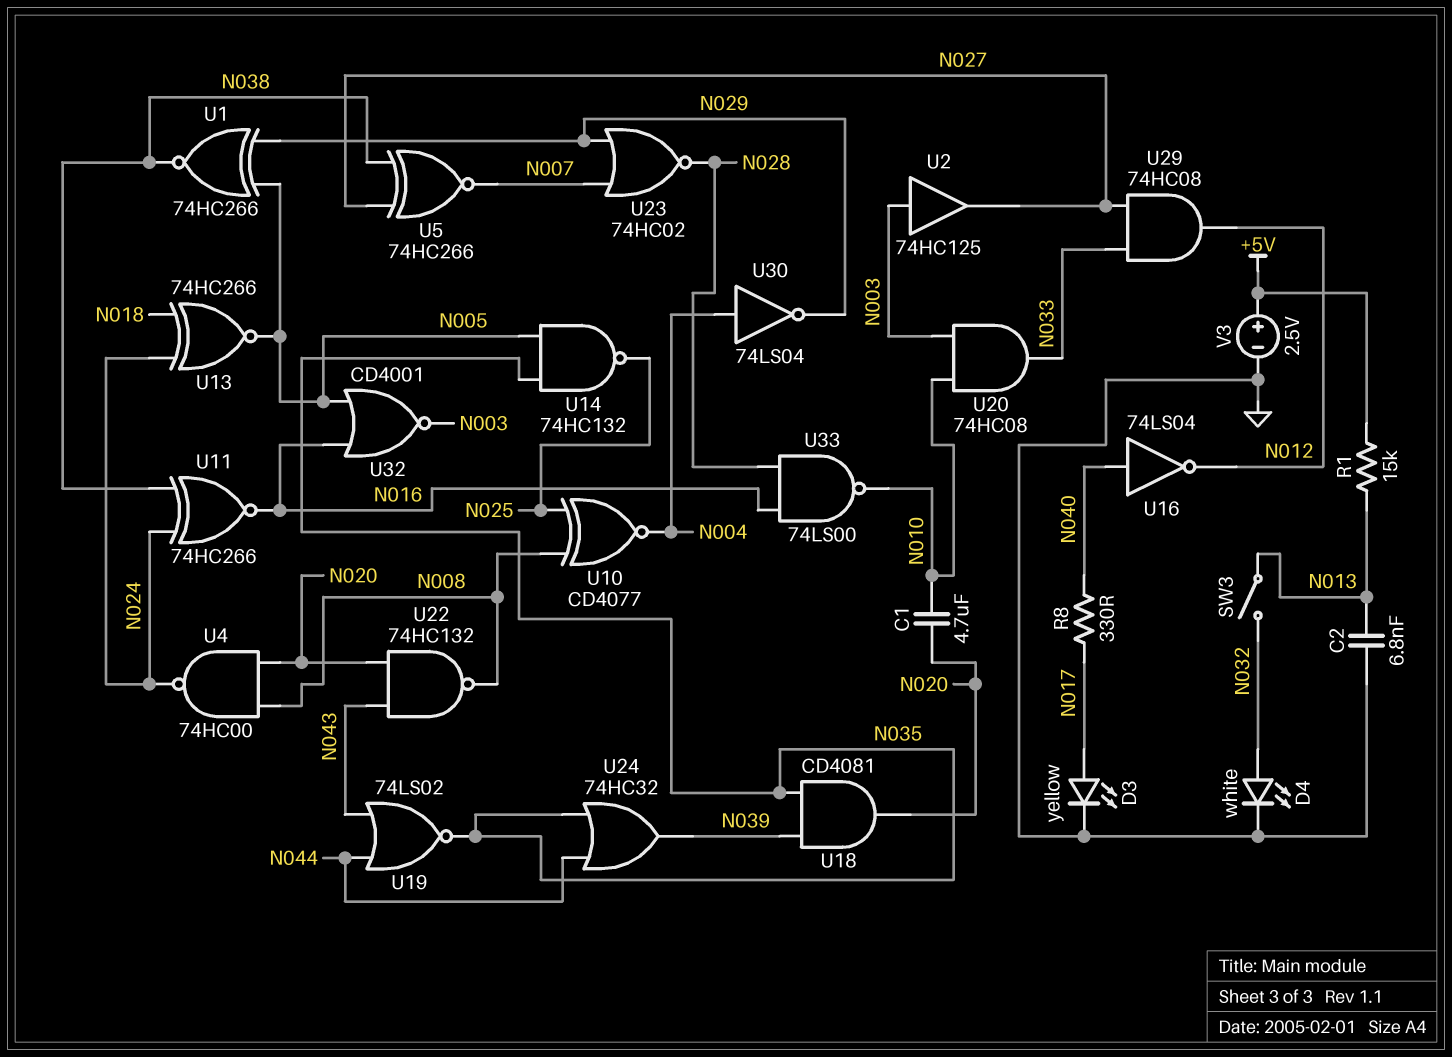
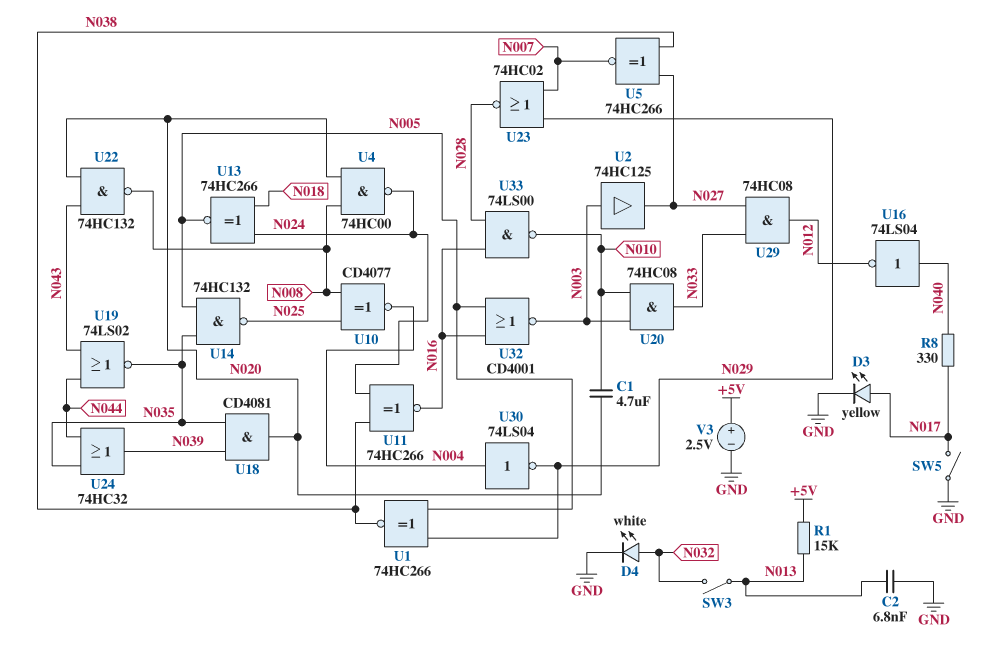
SW5: none -> switch (GND, N017)

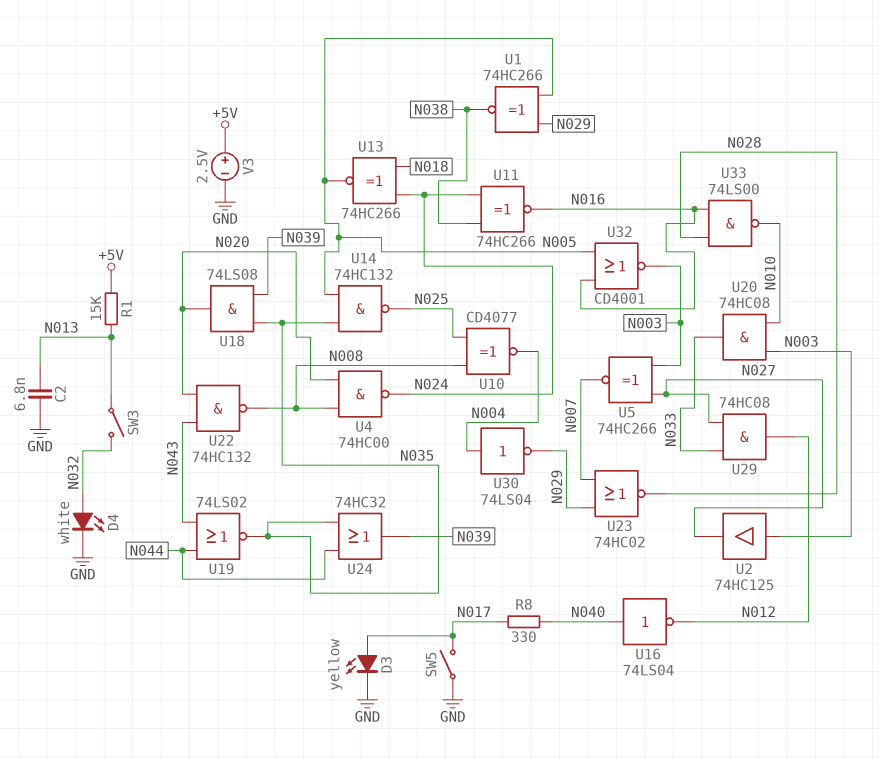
C1: 4.7uF (N010, N020) -> none
U5: XNOR 74HC266 (in N027, in N038, out N007) -> XNOR 74HC266 (in N003, in N027, out N007)
U18: AND CD4081 (in N035, in N039, out N020) -> AND 74LS08 (in N035, in N039, out N020)

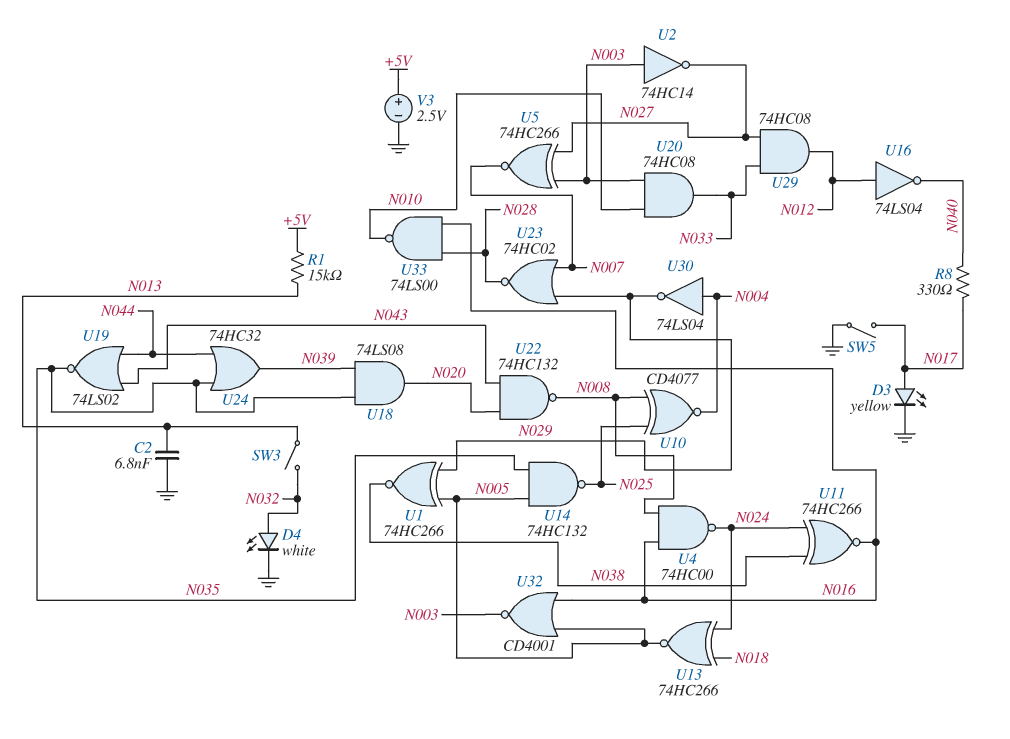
U2: buffer 74HC125 (in N003, out N027) -> NOT 74HC14 (in N003, out N027)
U4: NAND 74HC00 (in N008, in N020, out N024) -> NAND 74HC00 (in N008, in N016, out N024)
U16: NOT 74LS04 (in N040, out N012) -> NOT 74LS04 (in N012, out N040)

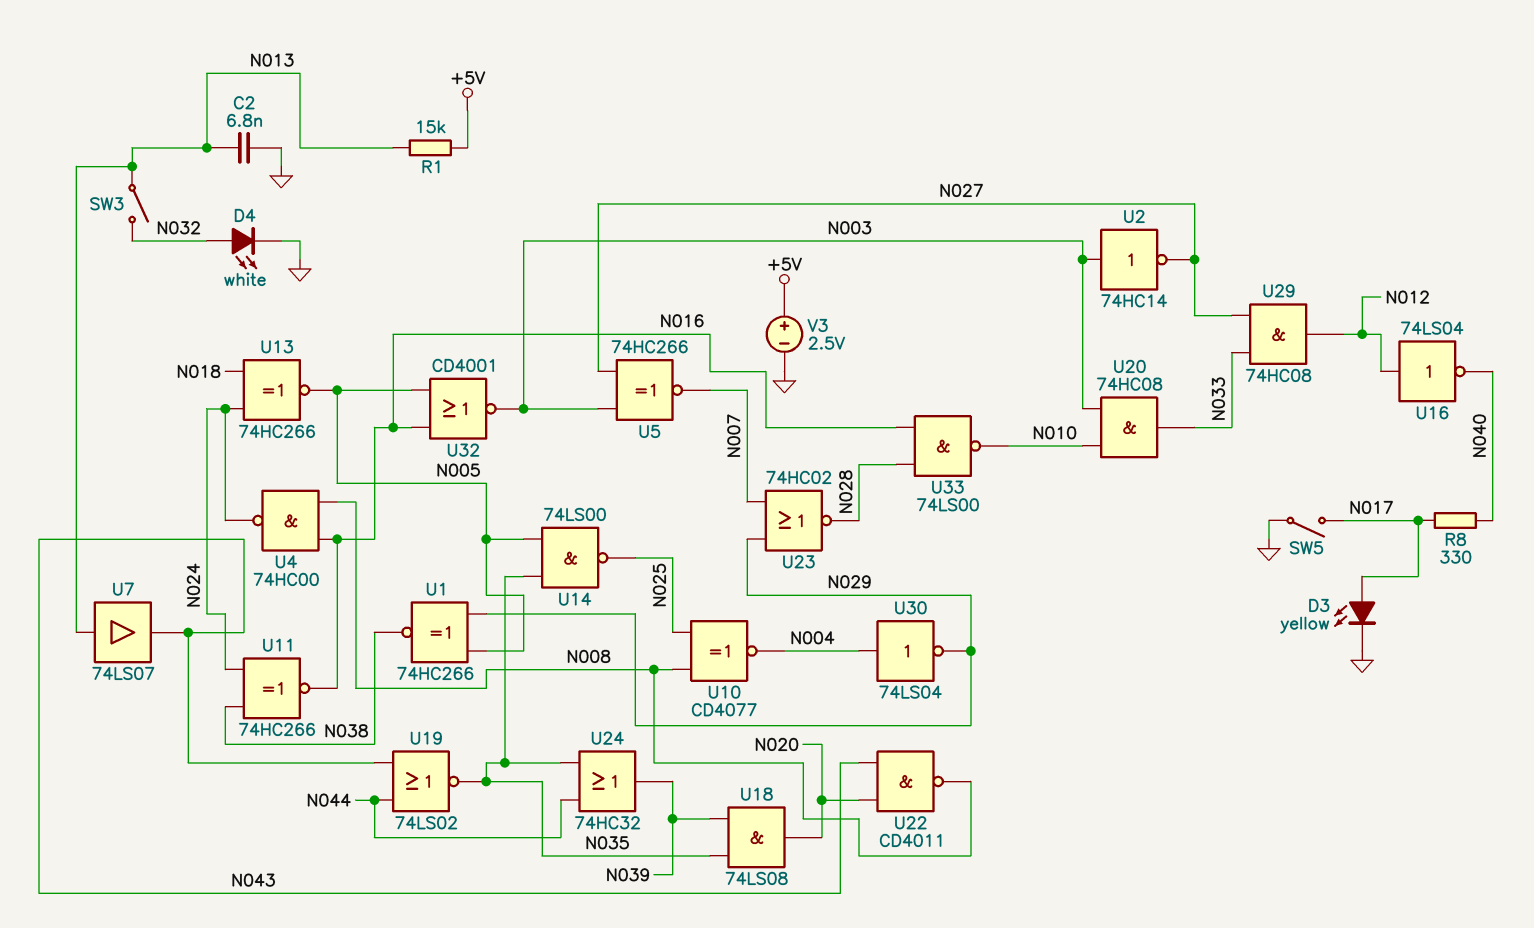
U7: none -> buffer 74LS07 (in N013, out N043)
U14: NAND 74HC132 (in N005, in N035, out N025) -> NAND 74LS00 (in N005, in N035, out N025)
U22: NAND 74HC132 (in N020, in N043, out N008) -> NAND CD4011 (in N020, in N043, out N008)

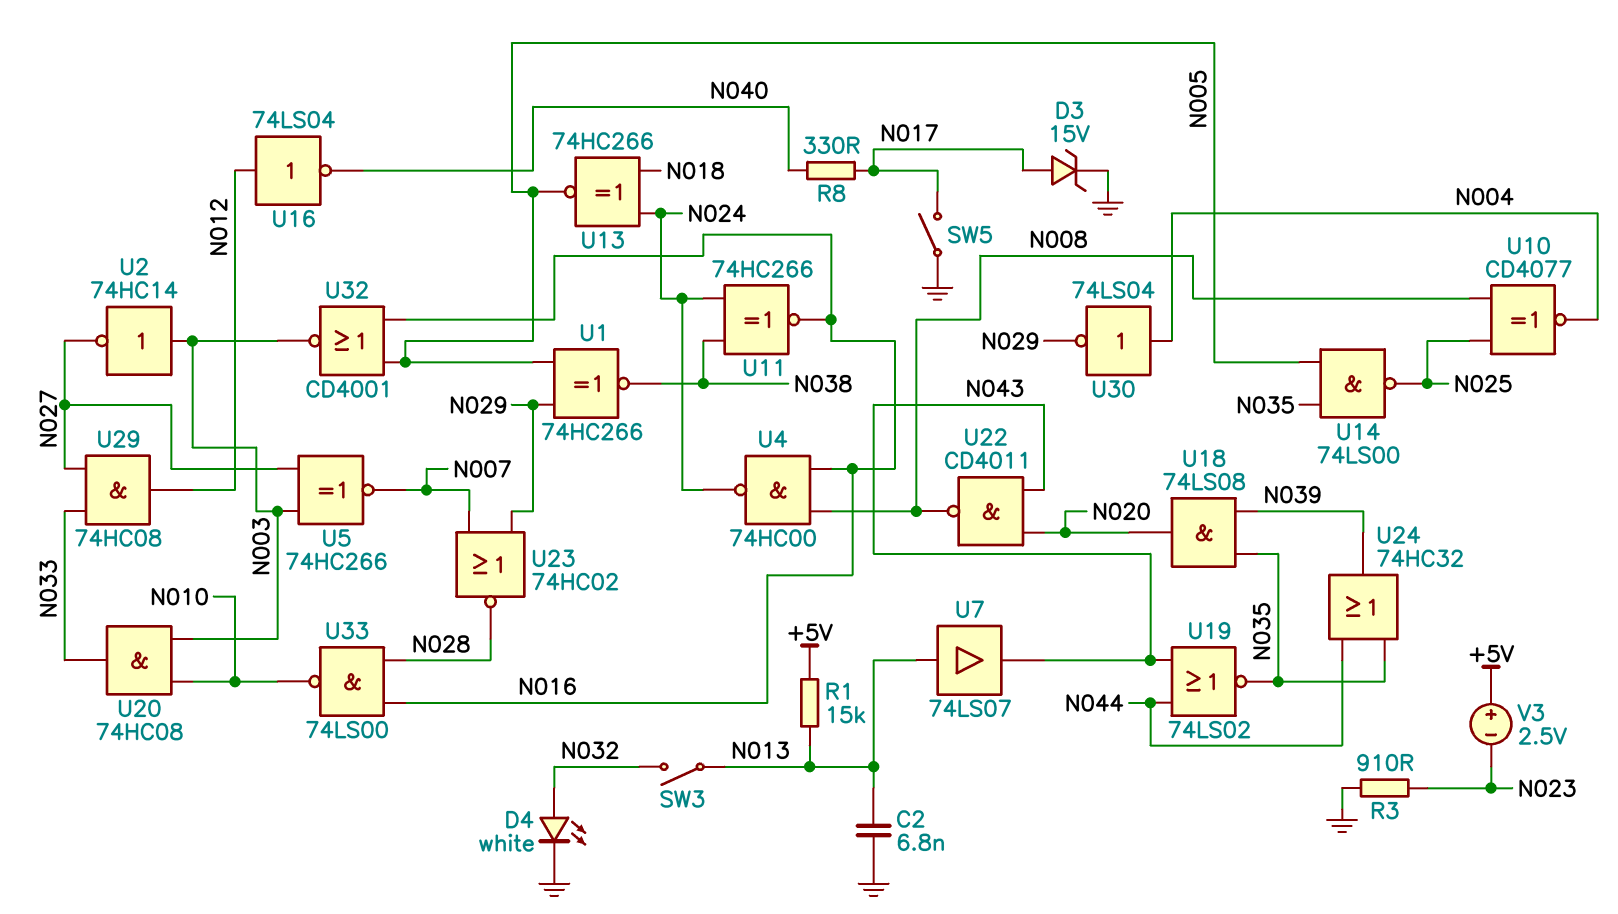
D3: LED yellow (A N017, K GND) -> zener 15V (A N017, K GND)
R3: none -> 910 (GND, N023)
V3: 2.5V (plus +5V, minus GND) -> 2.5V (plus +5V, minus N023)

